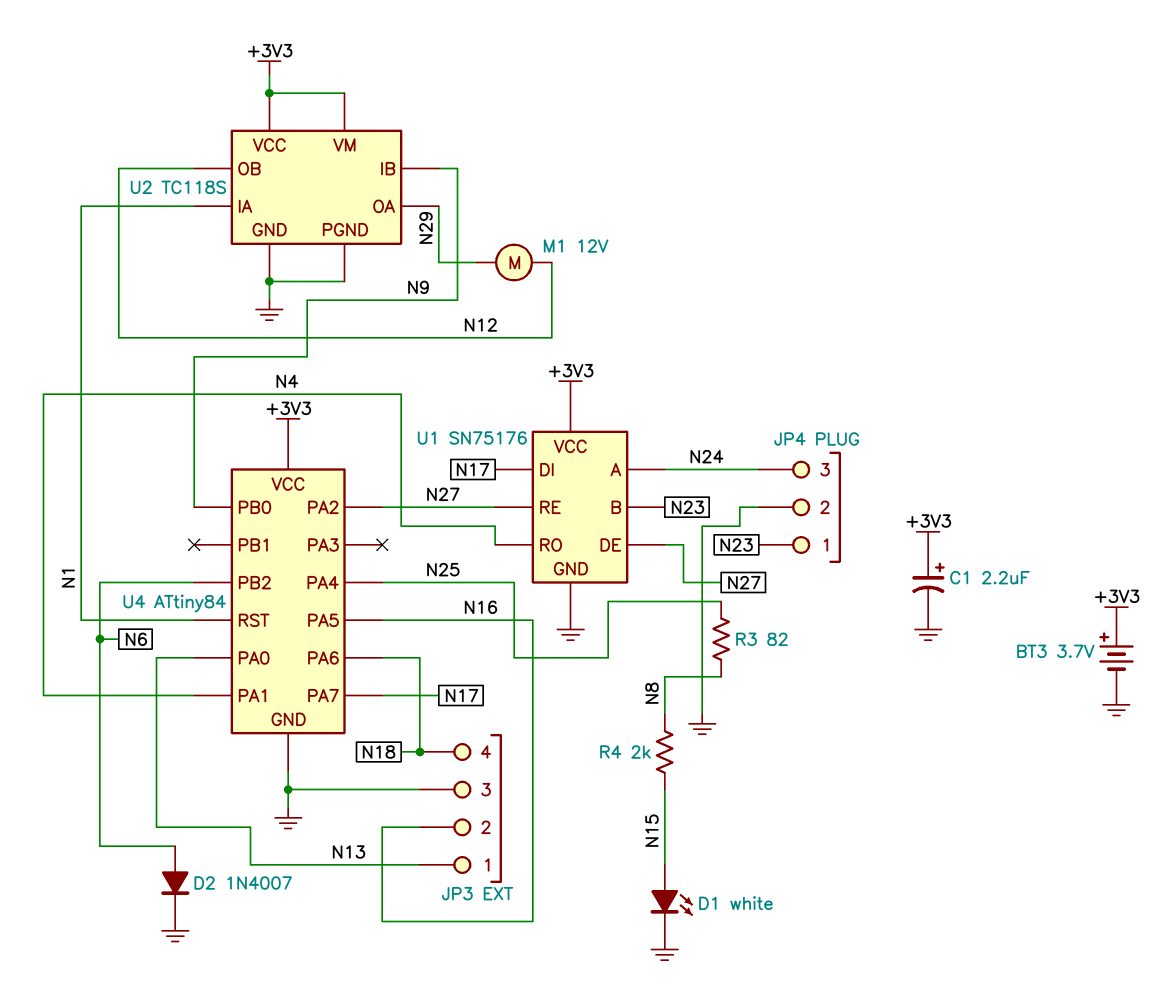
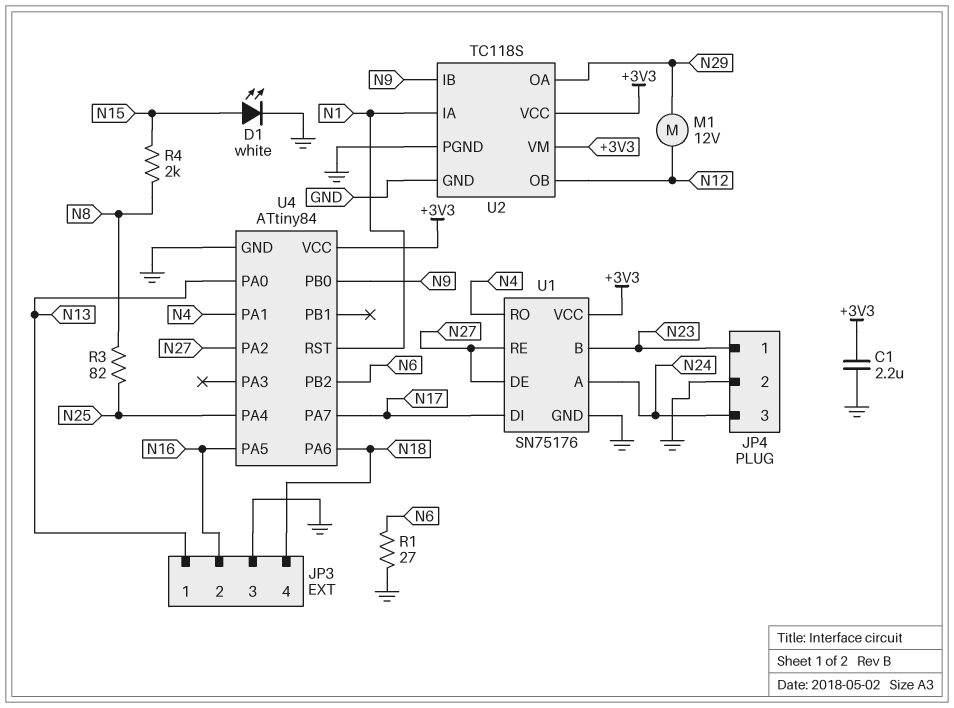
BT3: 3.7V (plus +3V3, minus GND) -> none
C1: 2.2uF (plus +3V3, minus GND) -> 2.2uF (+3V3, GND)
D2: diode 1N4007 (A N6, K GND) -> none
R1: none -> 27 (GND, N6)

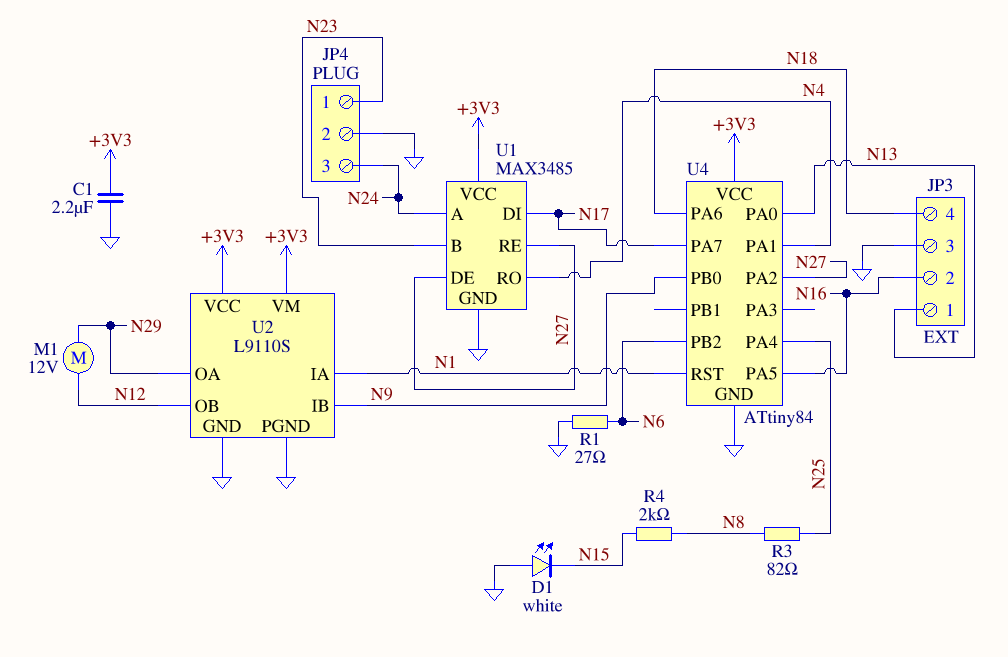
D1: LED white (A N15, K GND) -> LED white (A GND, K N15)
U1: SN75176 -> MAX3485
U2: TC118S -> L9110S

